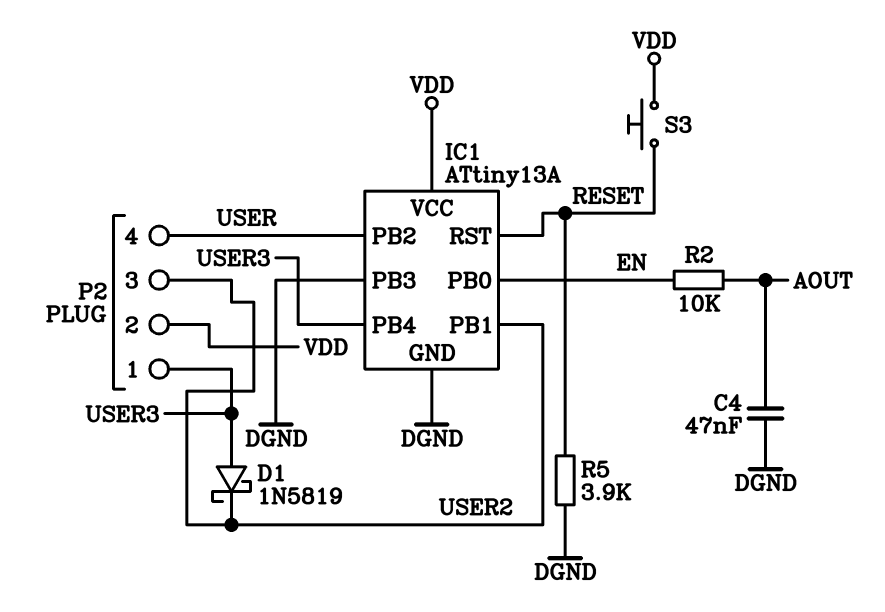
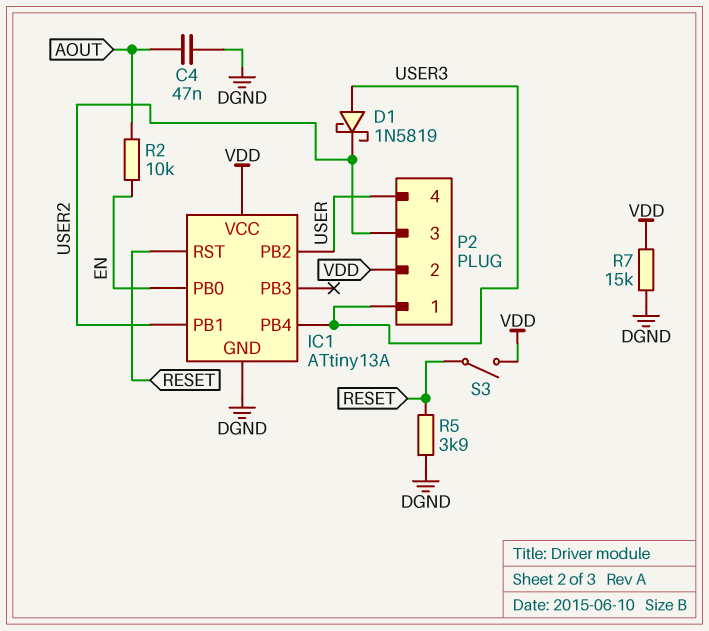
IC1 pin PB3: DGND -> none
R7: none -> 15k (DGND, VDD)
S3: button (RESET, VDD) -> switch (RESET, VDD)

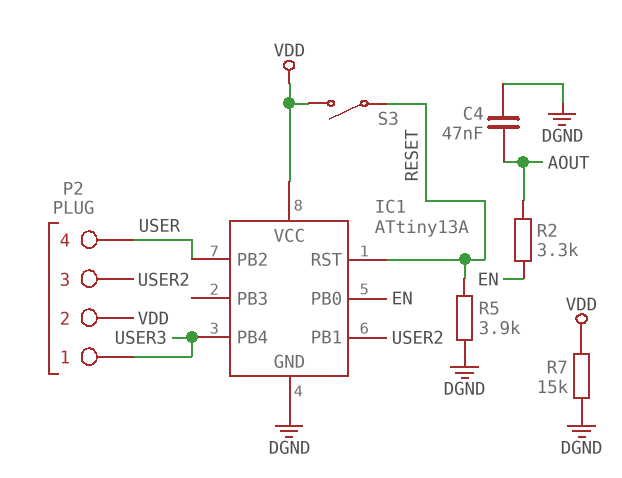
D1: schottky 1N5819 (A USER3, K USER2) -> none
R2: 10k (AOUT, EN) -> 3.3k (AOUT, EN)

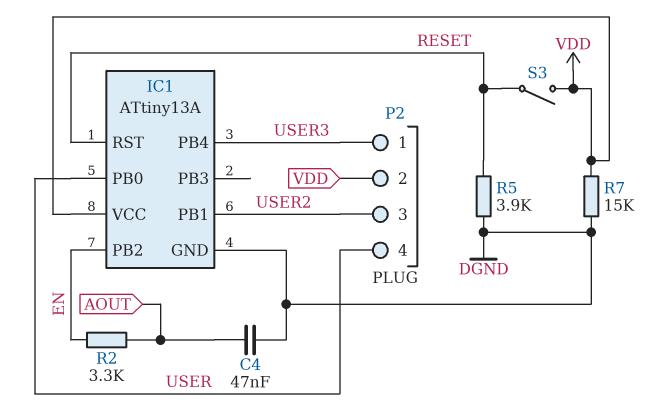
IC1 pin PB0: EN -> USER
IC1 pin PB2: USER -> EN

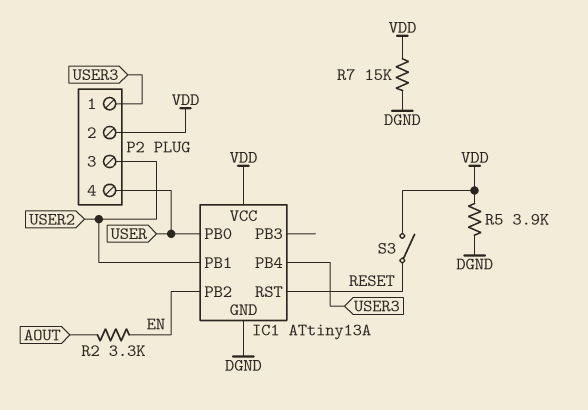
C4: 47nF (AOUT, DGND) -> none
R5: 3.9k (DGND, RESET) -> 3.9k (DGND, VDD)

